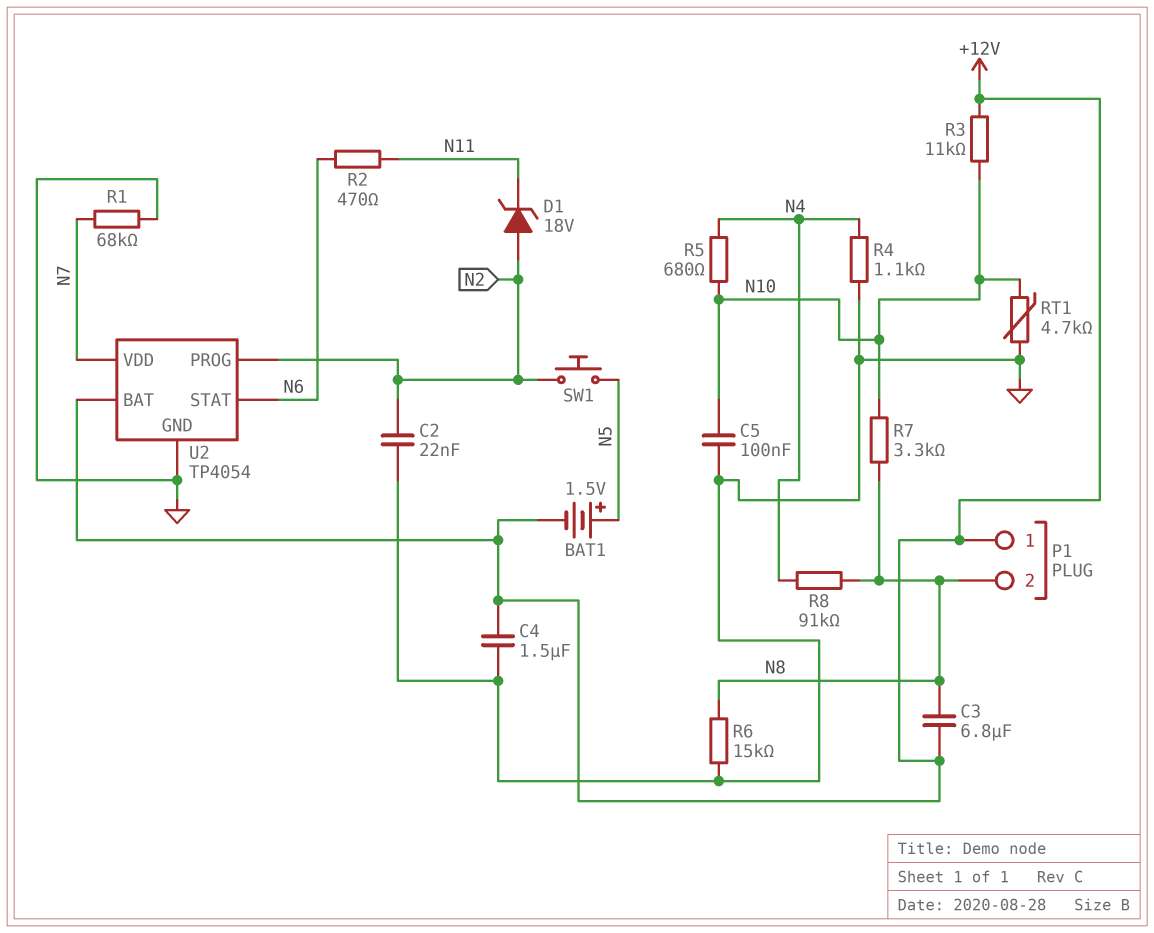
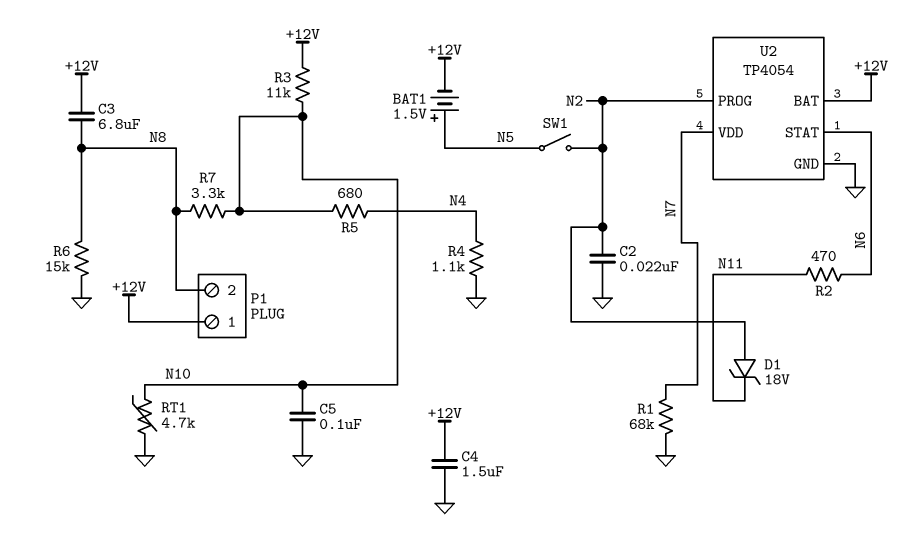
R8: 91k (N4, N8) -> none
SW1: button (N2, N5) -> switch (N2, N5)

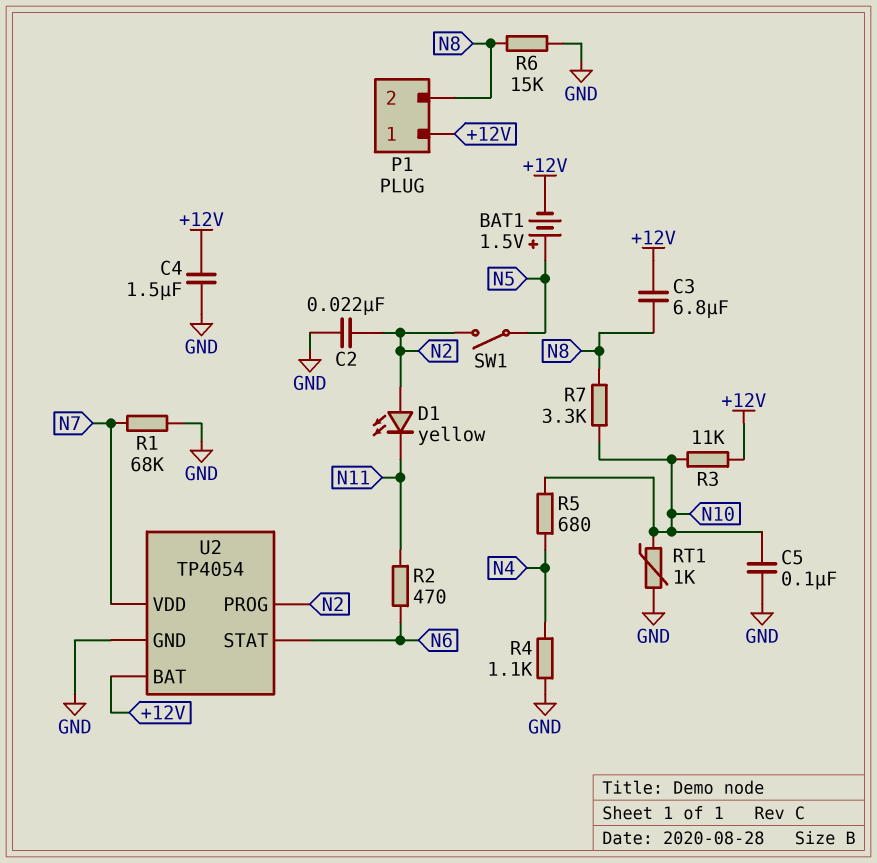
D1: zener 18V (A N2, K N11) -> LED yellow (A N2, K N11)
RT1: 4.7k (GND, N10) -> 1k (GND, N10)

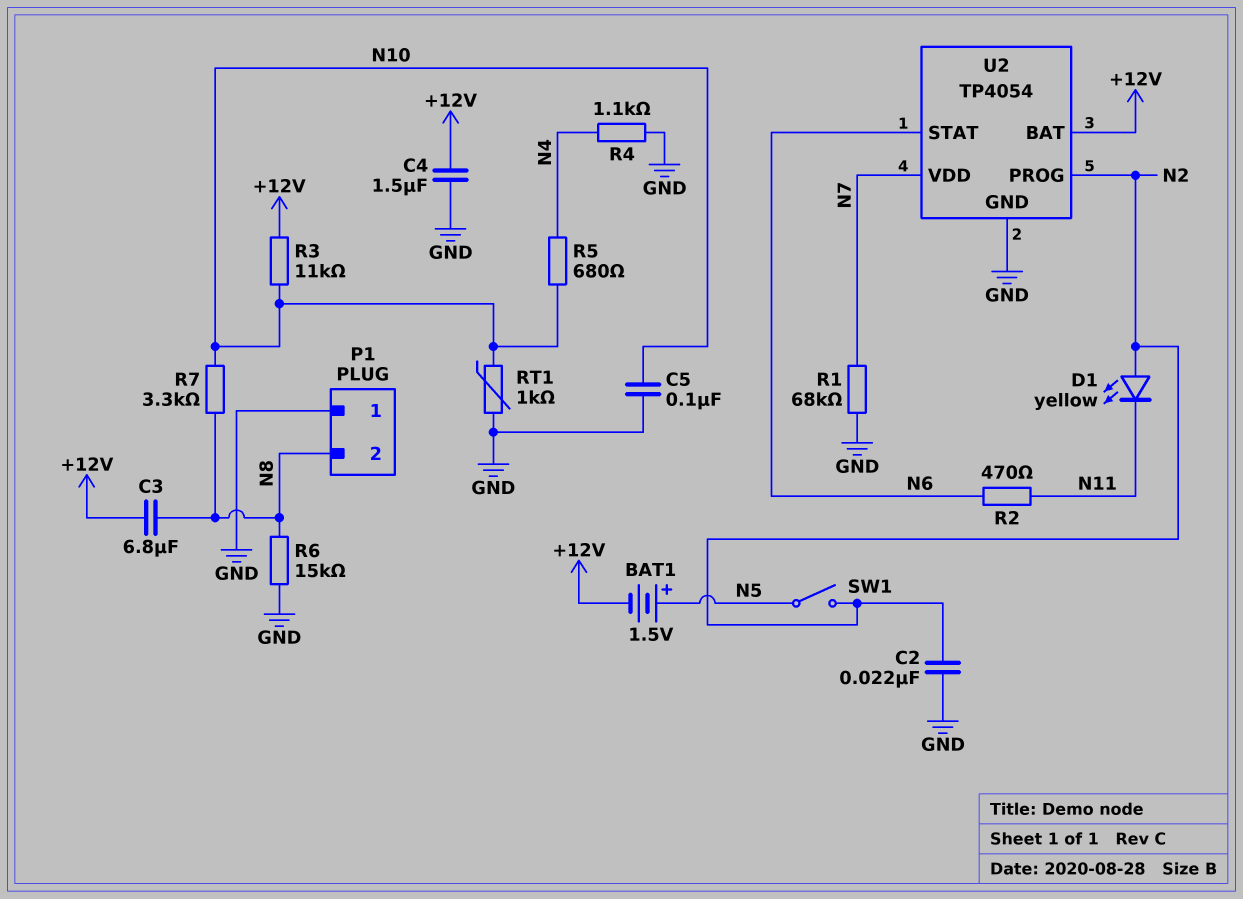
P1 pin 1: +12V -> GND

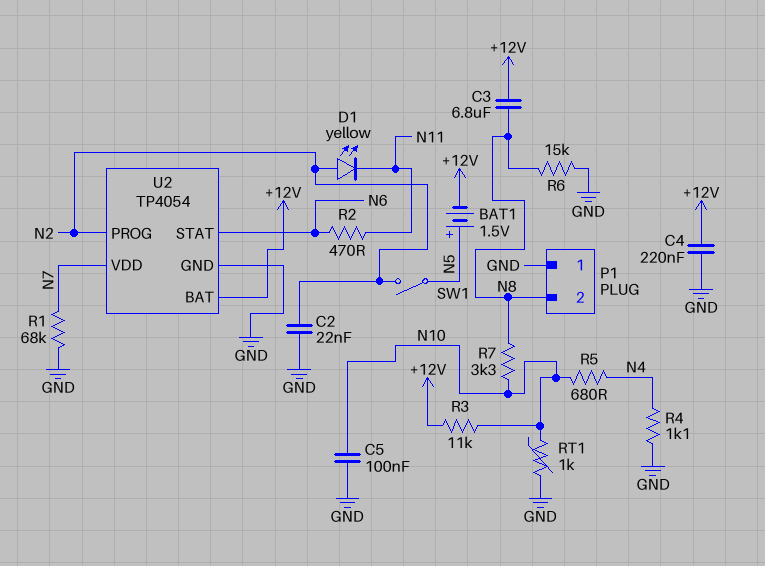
C4: 1.5uF (+12V, GND) -> 220nF (+12V, GND)

